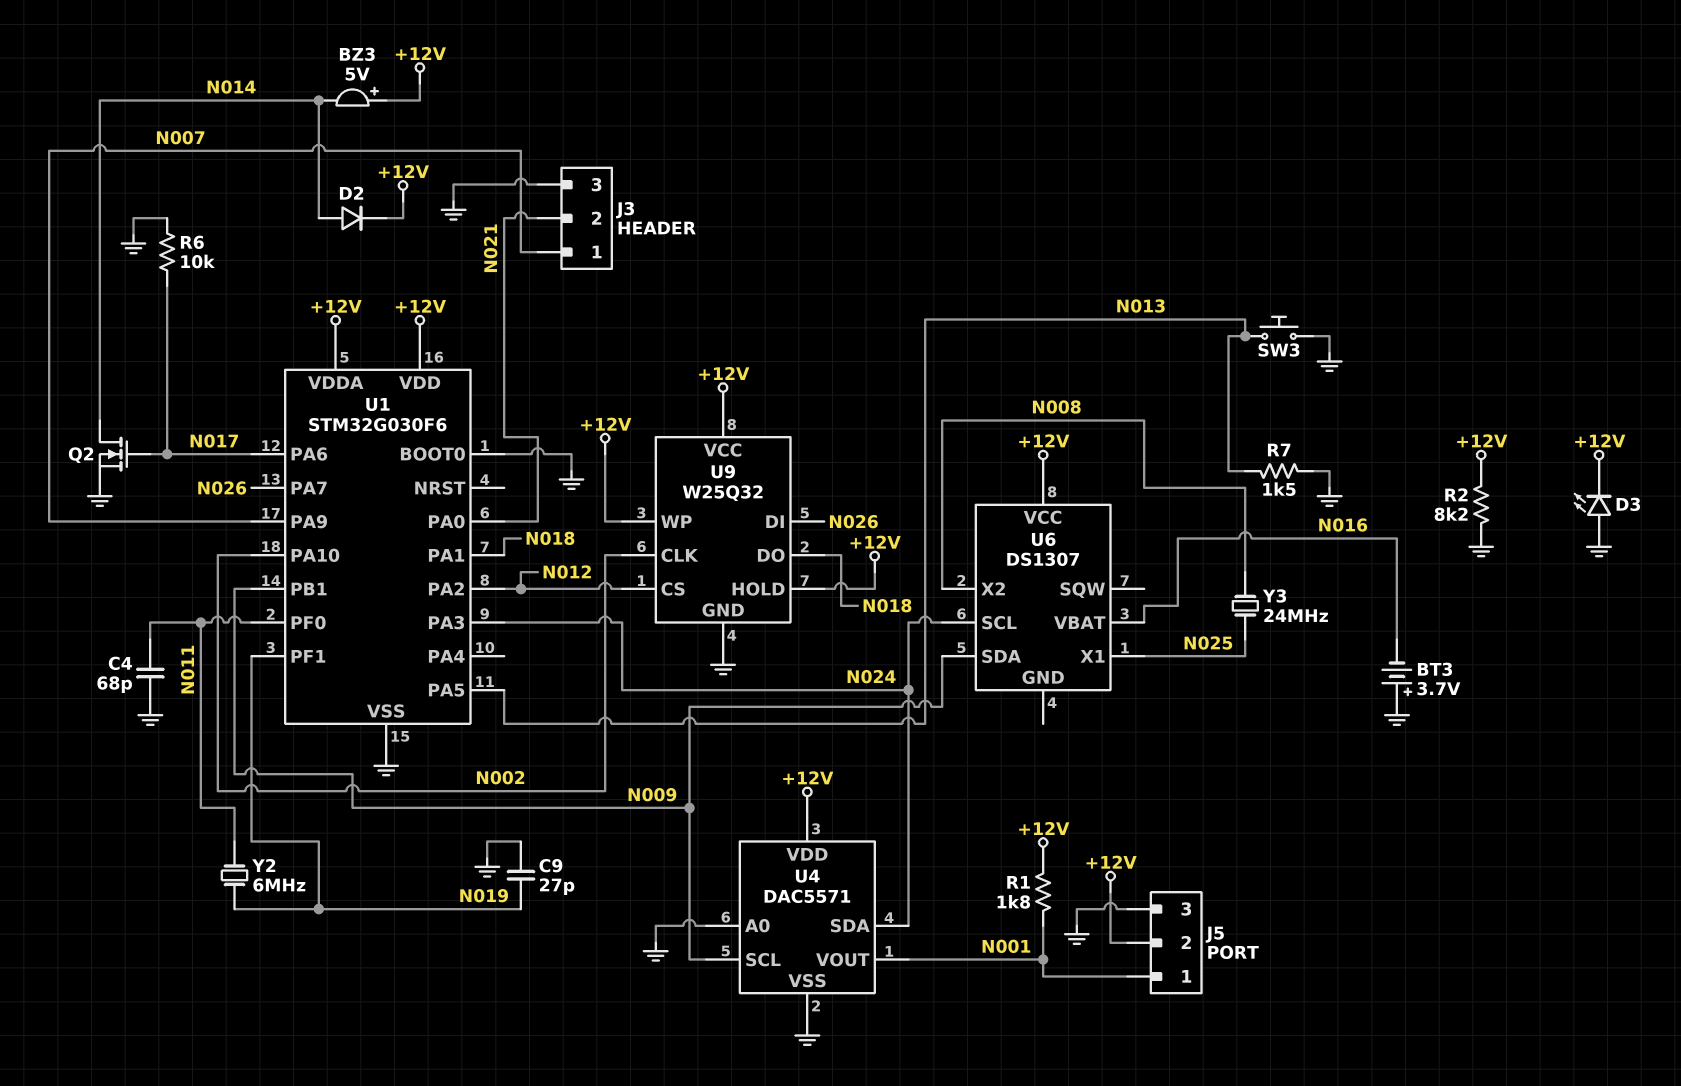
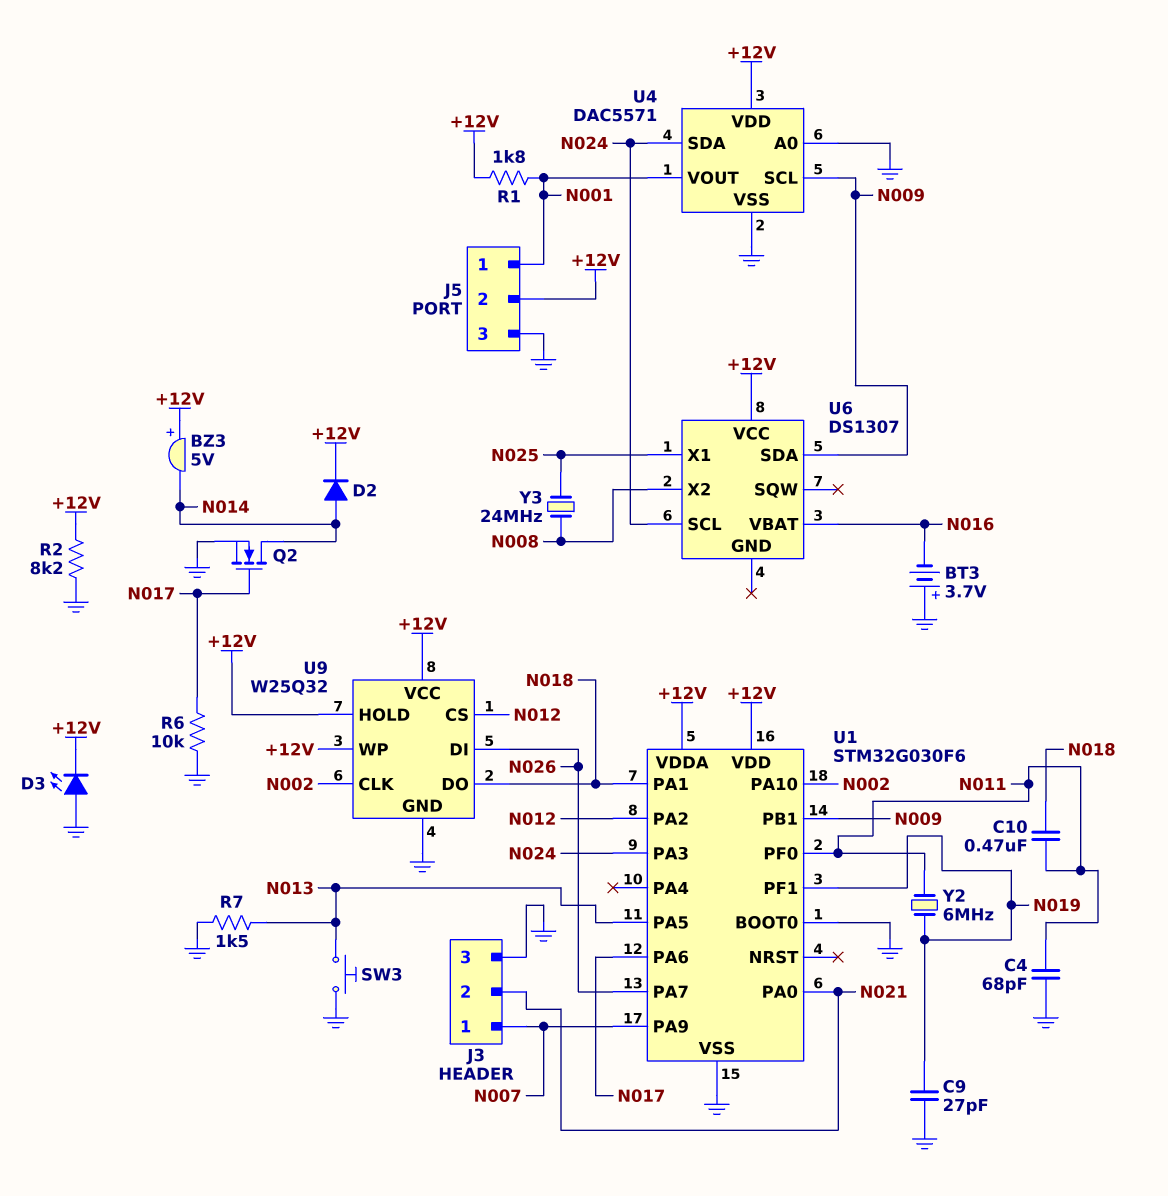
C10: none -> 470nF (N011, N018)

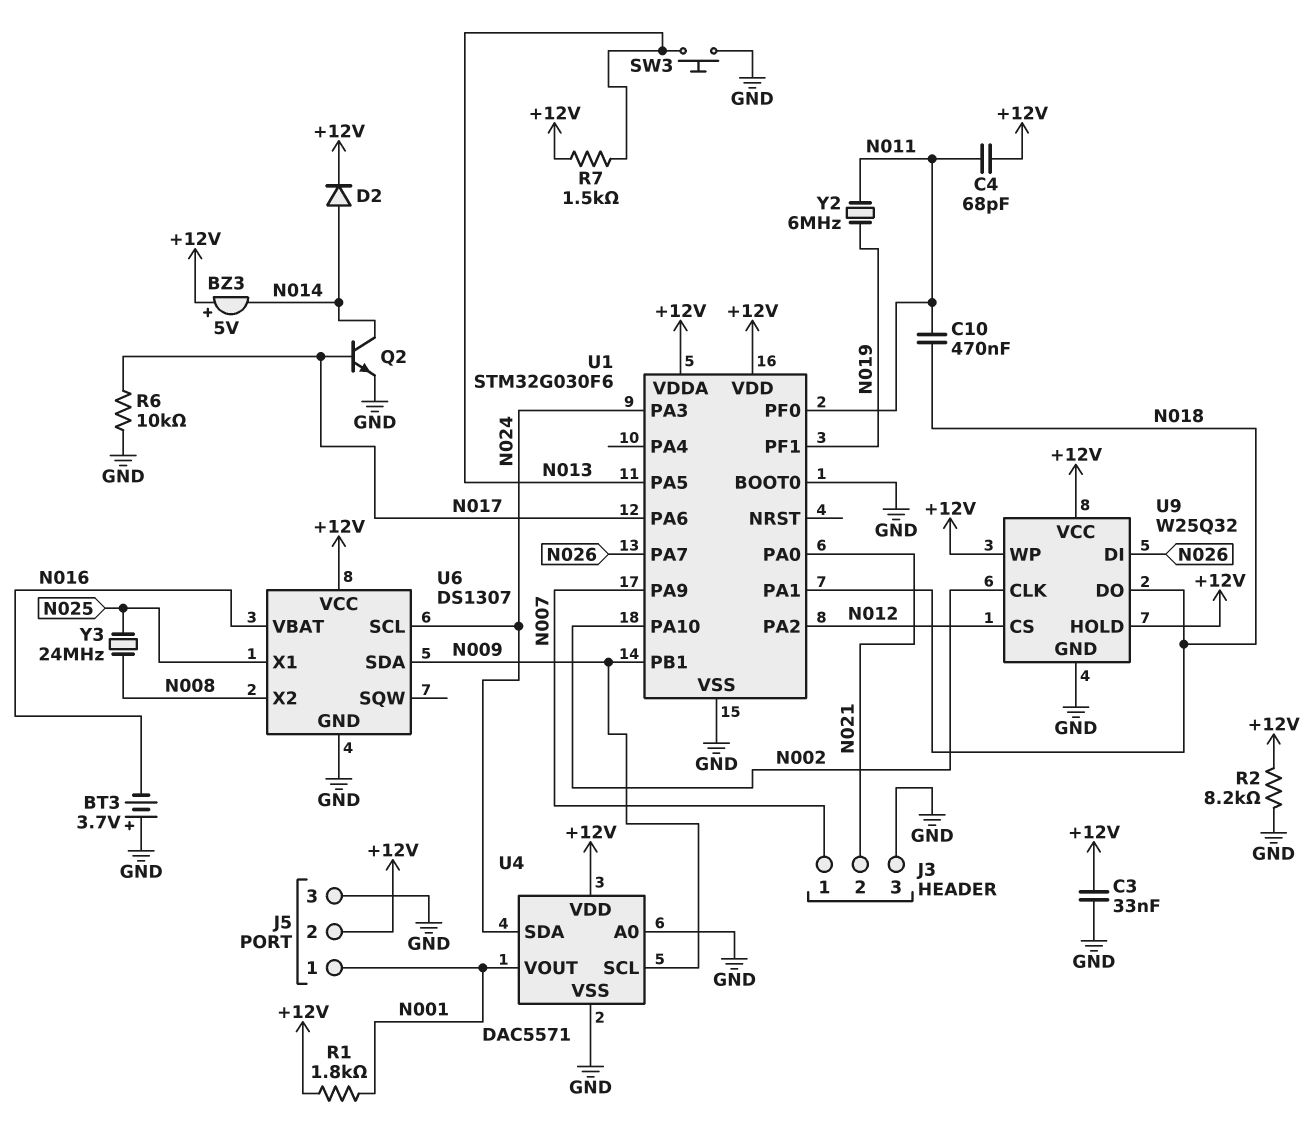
C3: none -> 33nF (+12V, GND)
C4: 68pF (GND, N011) -> 68pF (+12V, N011)
C9: 27pF (GND, N019) -> none
D3: LED (A GND, K +12V) -> none
Q2: NMOS (G N017, D N014, S GND) -> NPN (B N017, C N014, E GND)
R7: 1.5k (GND, N013) -> 1.5k (+12V, N013)
U6 pin GND: none -> GND

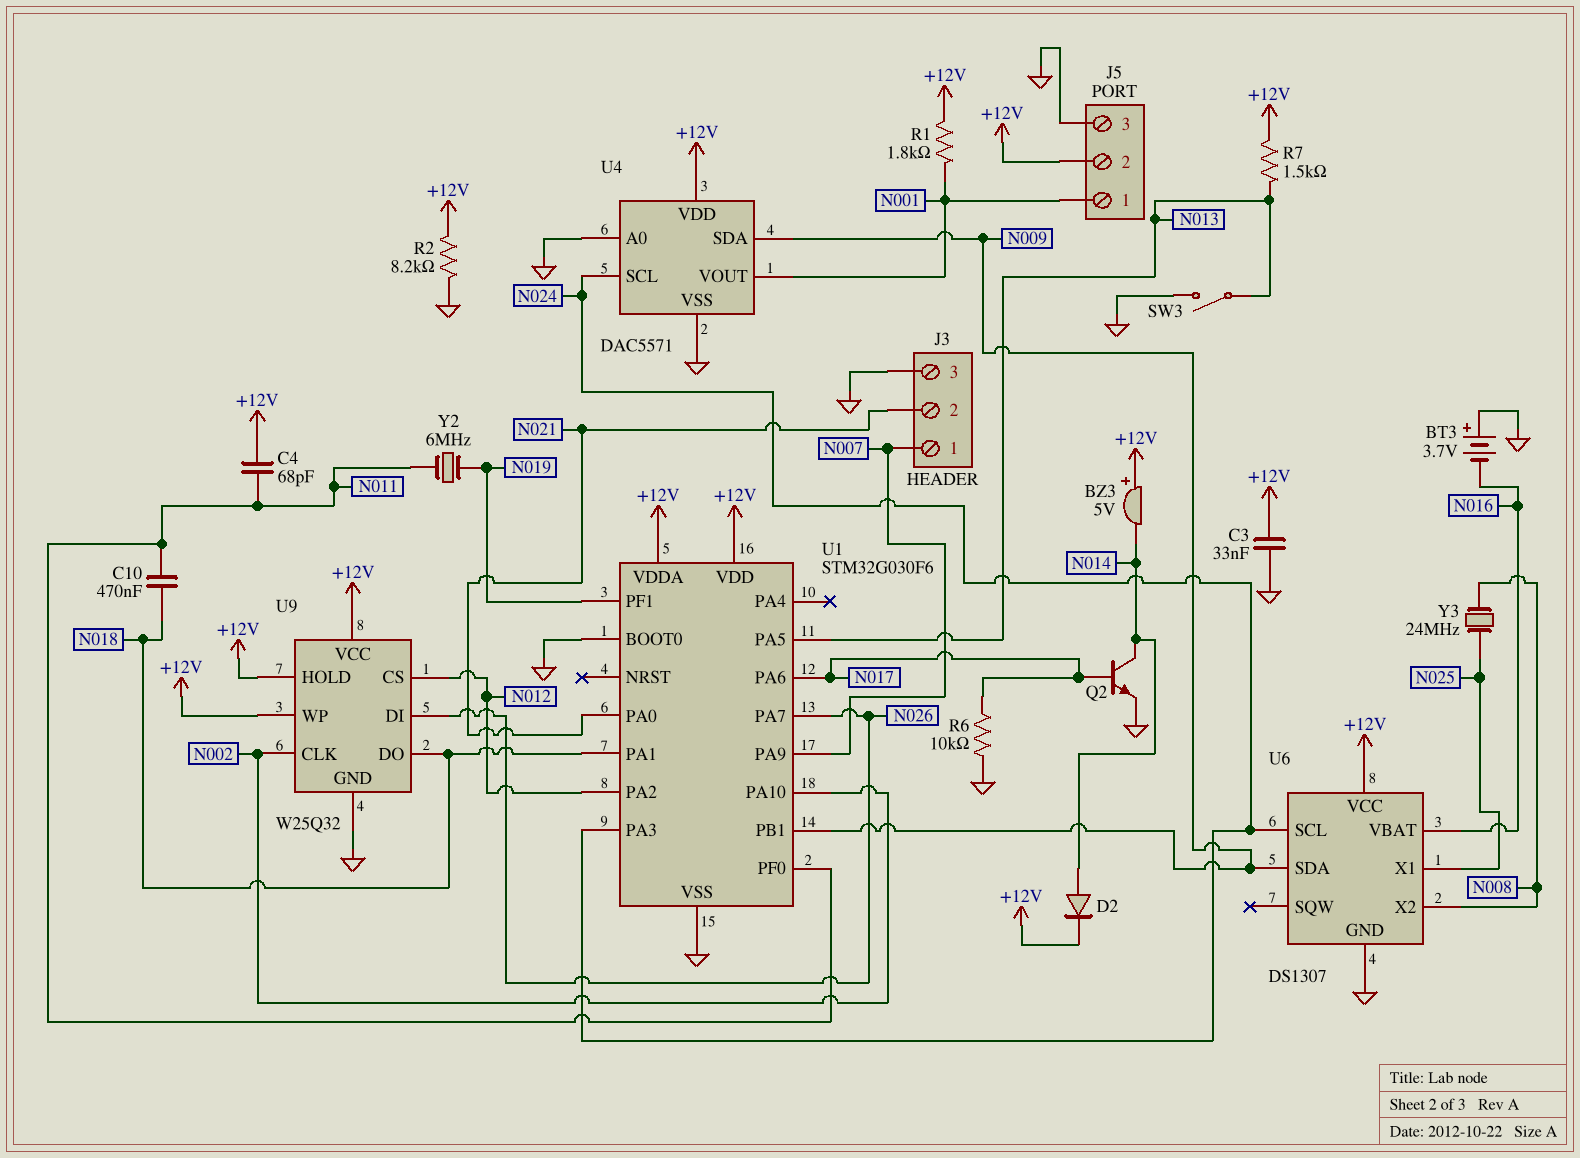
SW3: button (GND, N013) -> switch (GND, N013)
U4 pin SCL: N009 -> N024
U4 pin SDA: N024 -> N009

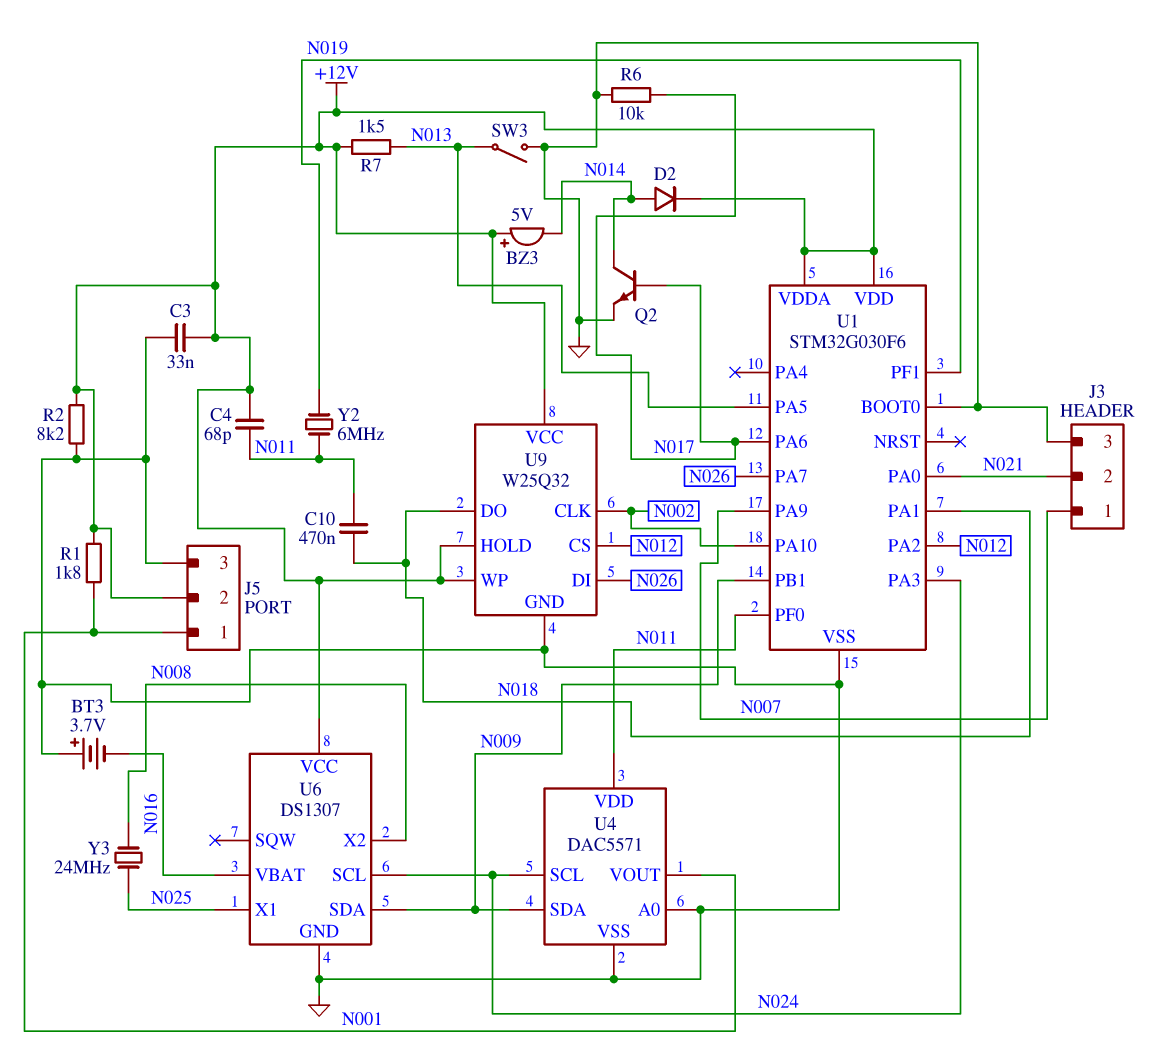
U4 pin VDD: +12V -> N011

